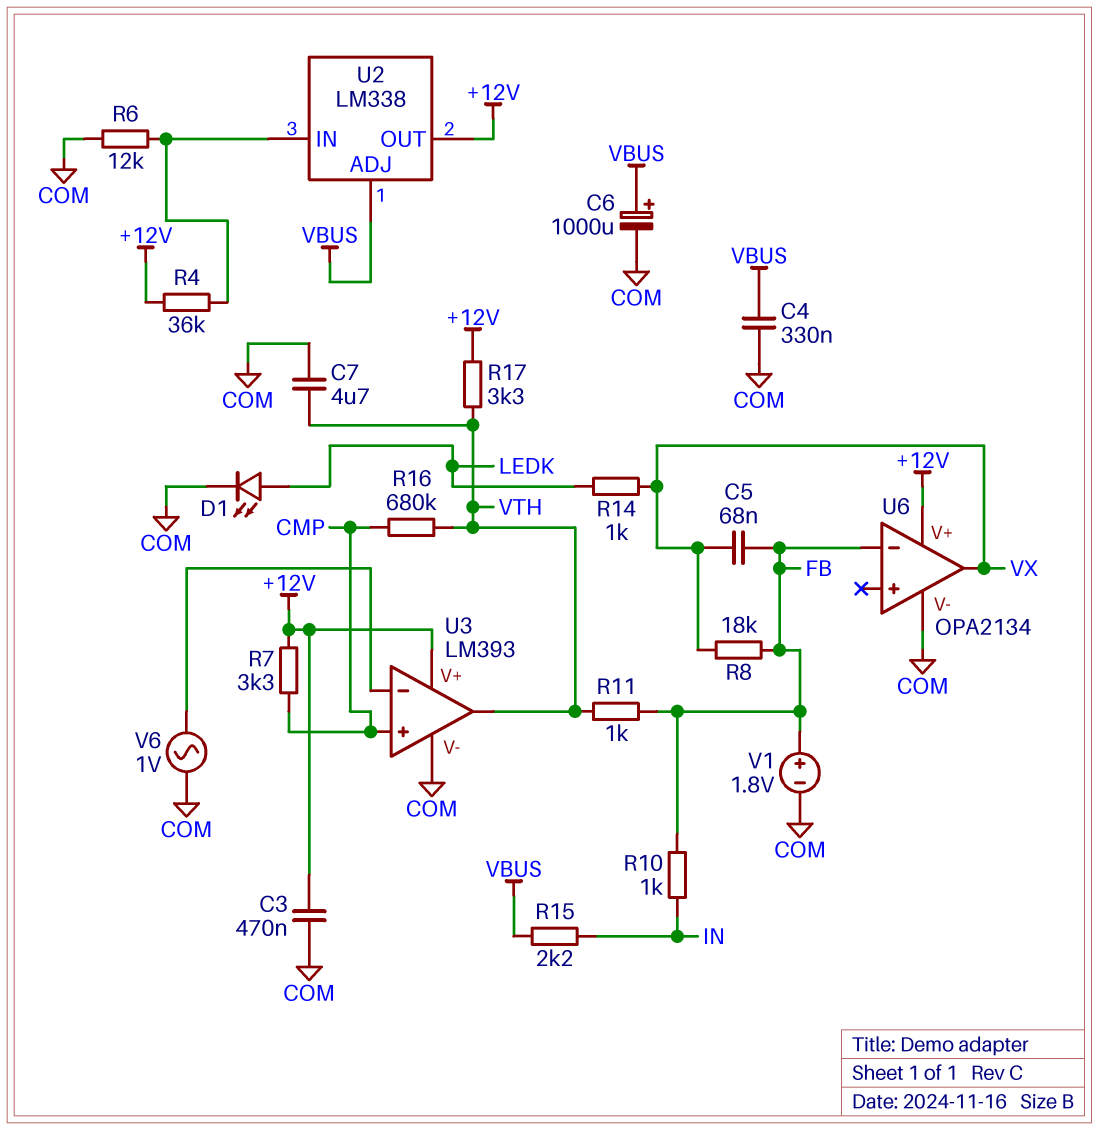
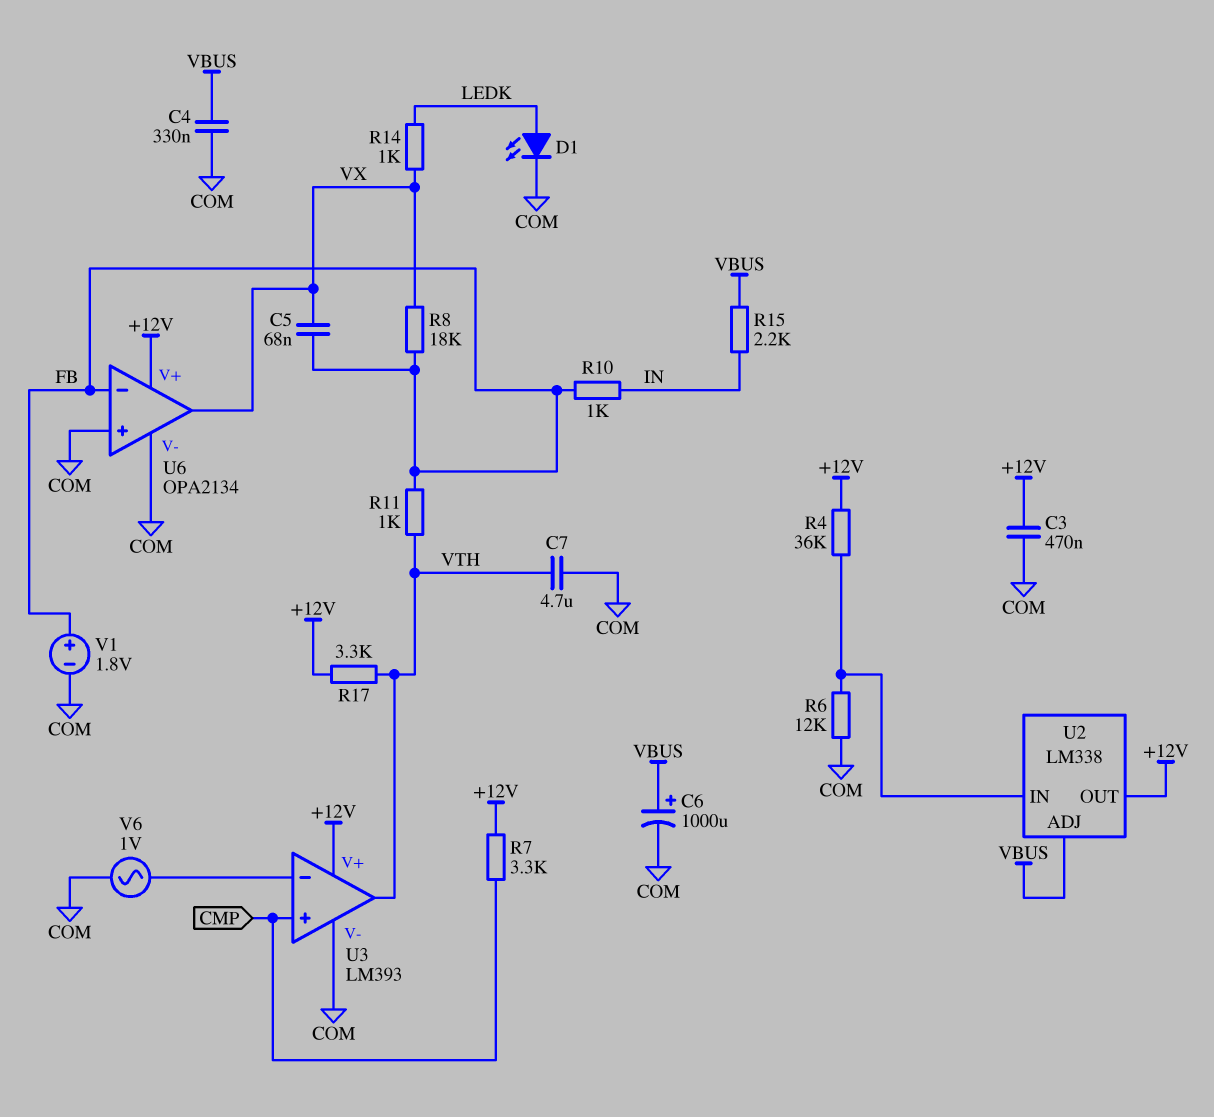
R16: 680k (CMP, VTH) -> none
U6 pin in+: none -> COM

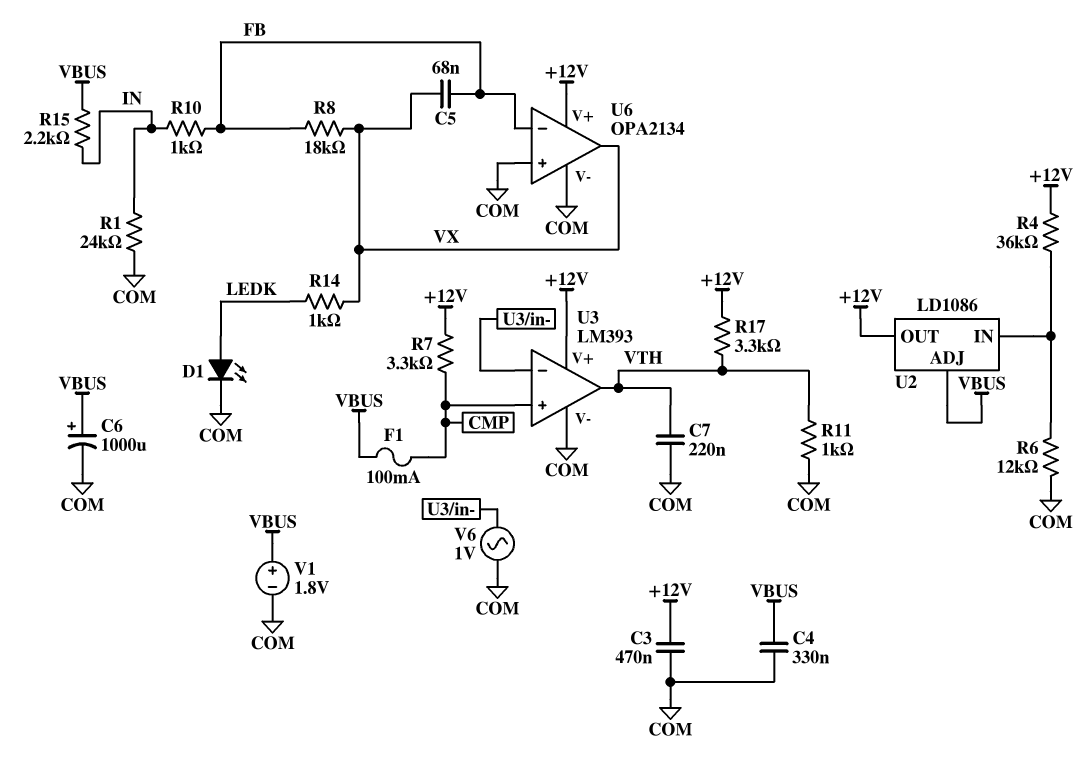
C7: 4.7uF (COM, VTH) -> 220nF (COM, VTH)
F1: none -> 100mA (CMP, VBUS)
R1: none -> 24k (COM, IN)
R11: 1k (FB, VTH) -> 1k (COM, VTH)
U2: LM338 -> LD1086
V1: 1.8V (plus FB, minus COM) -> 1.8V (plus VBUS, minus COM)

